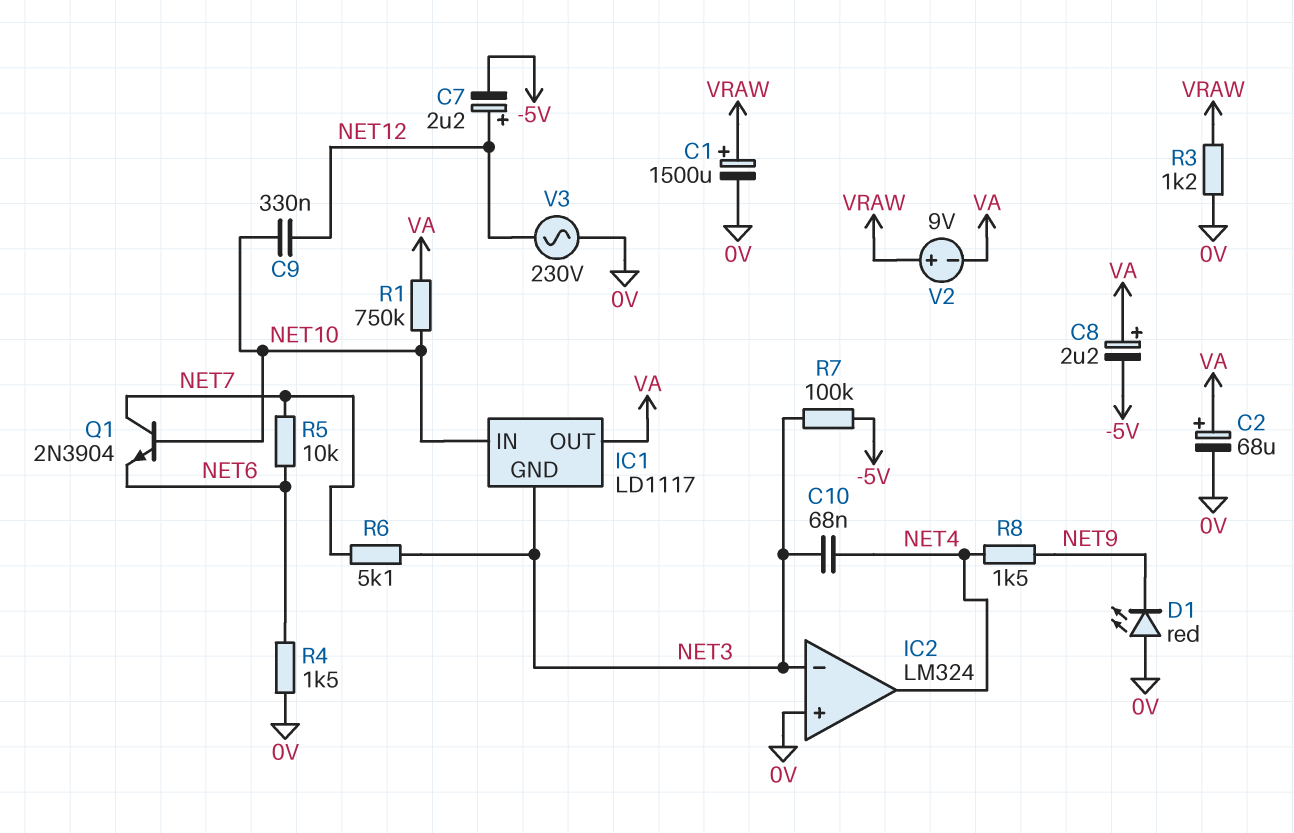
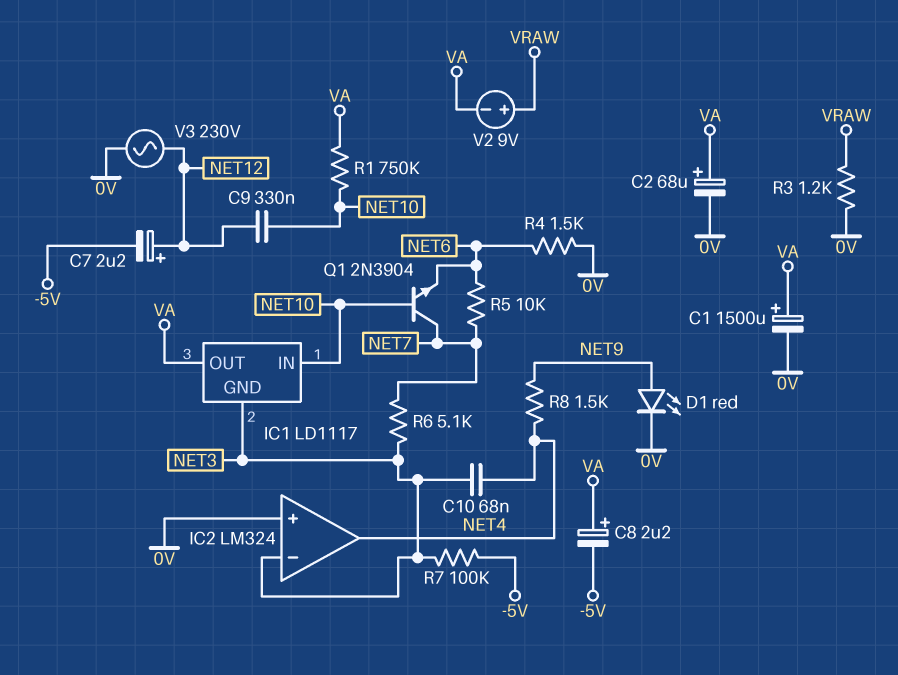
C1: 1500uF (plus VRAW, minus 0V) -> 1500uF (plus VA, minus 0V)
D1: LED red (A 0V, K NET9) -> LED red (A NET9, K 0V)

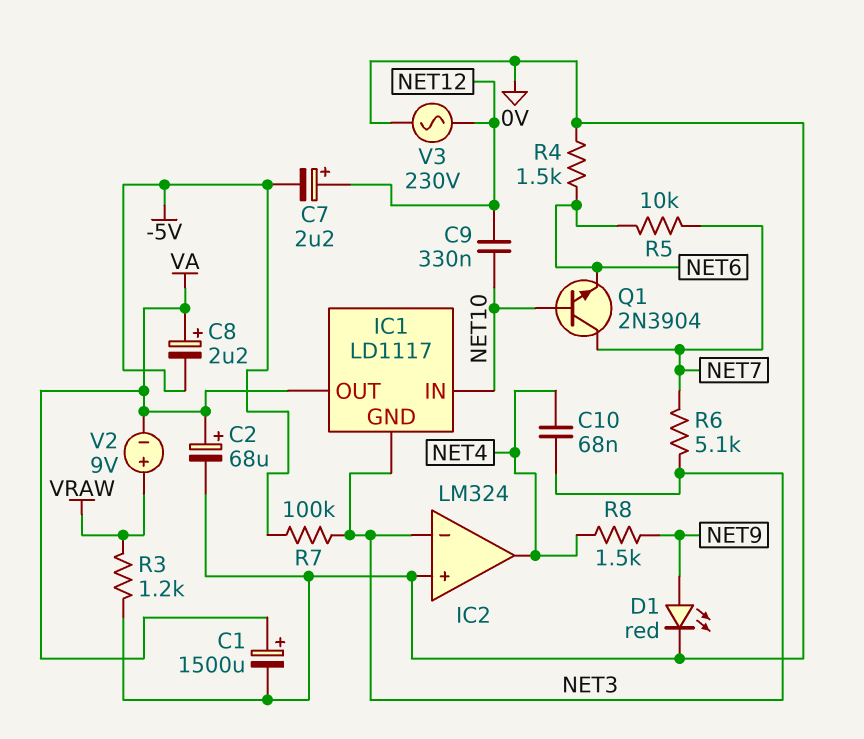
R1: 750k (NET10, VA) -> none

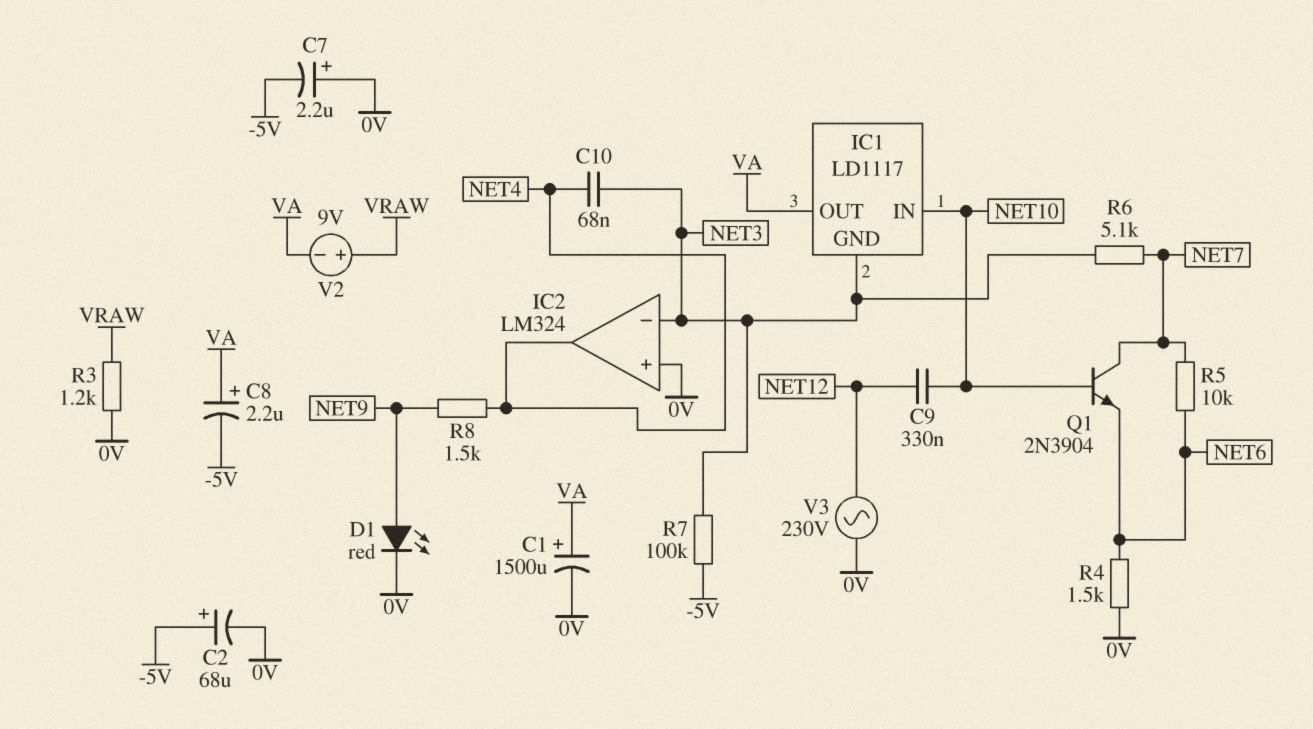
C2: 68uF (plus VA, minus 0V) -> 68uF (plus -5V, minus 0V)
C7: 2.2uF (plus NET12, minus -5V) -> 2.2uF (plus 0V, minus -5V)

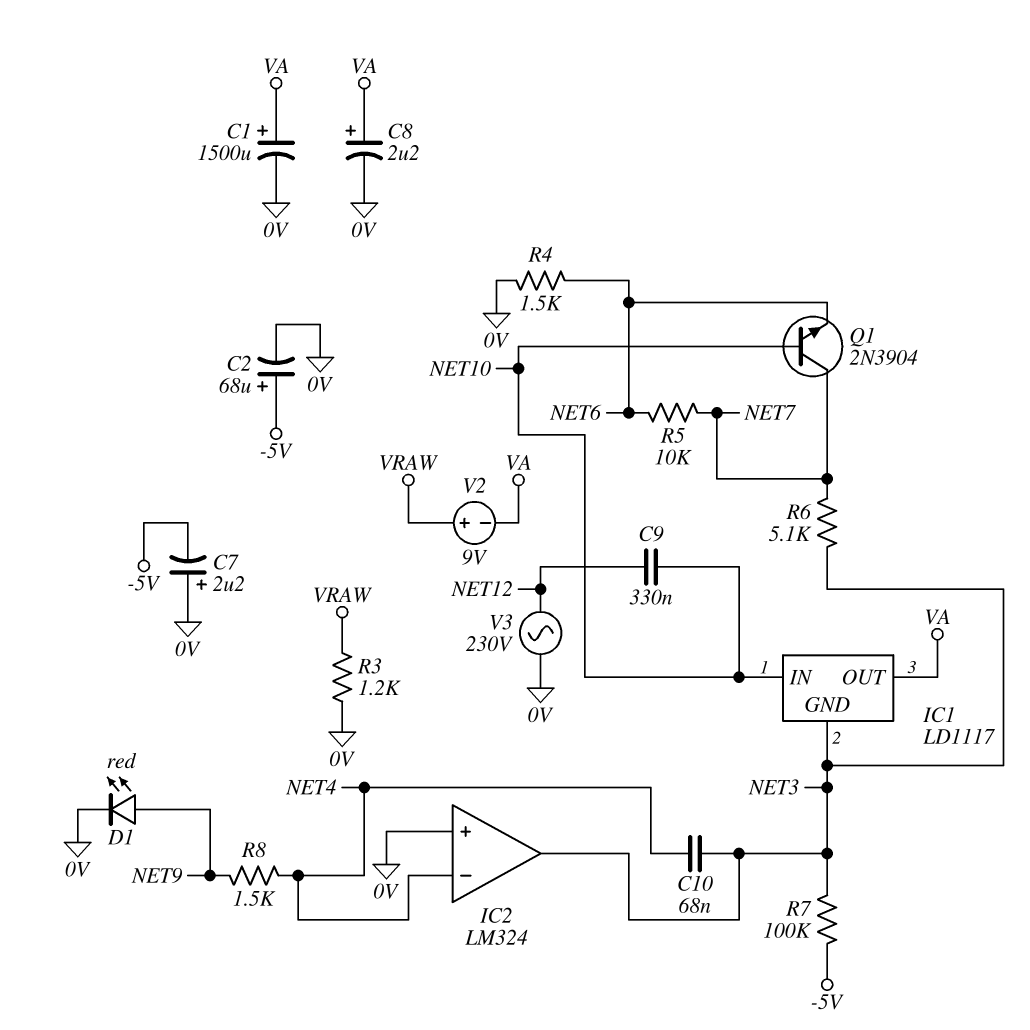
C8: 2.2uF (plus VA, minus -5V) -> 2.2uF (plus VA, minus 0V)
IC2 pin in-: NET3 -> NET4
IC2 pin out: NET4 -> NET3

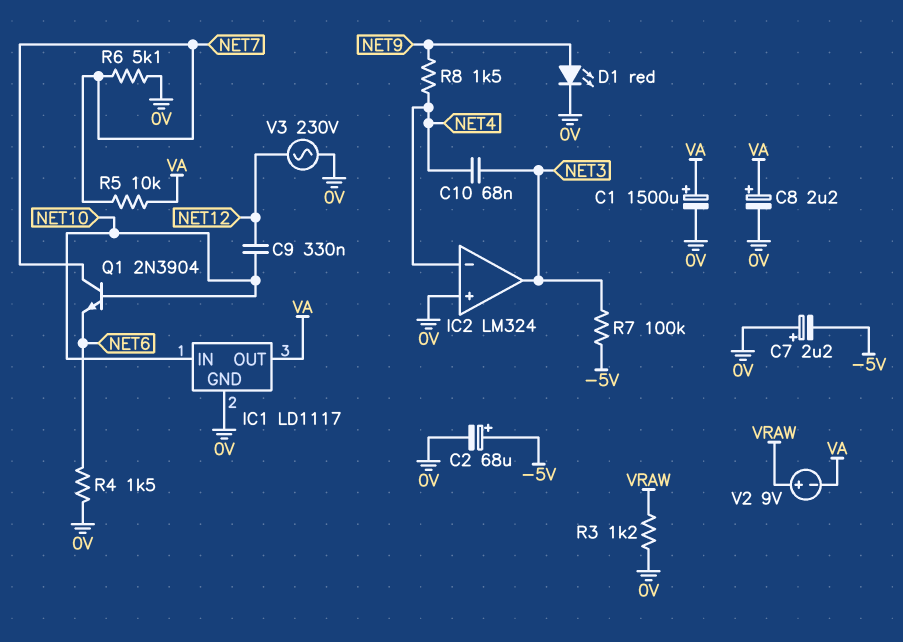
IC1 pin GND: NET3 -> 0V
R5: 10k (NET6, NET7) -> 10k (NET7, VA)
R6: 5.1k (NET3, NET7) -> 5.1k (0V, NET7)

